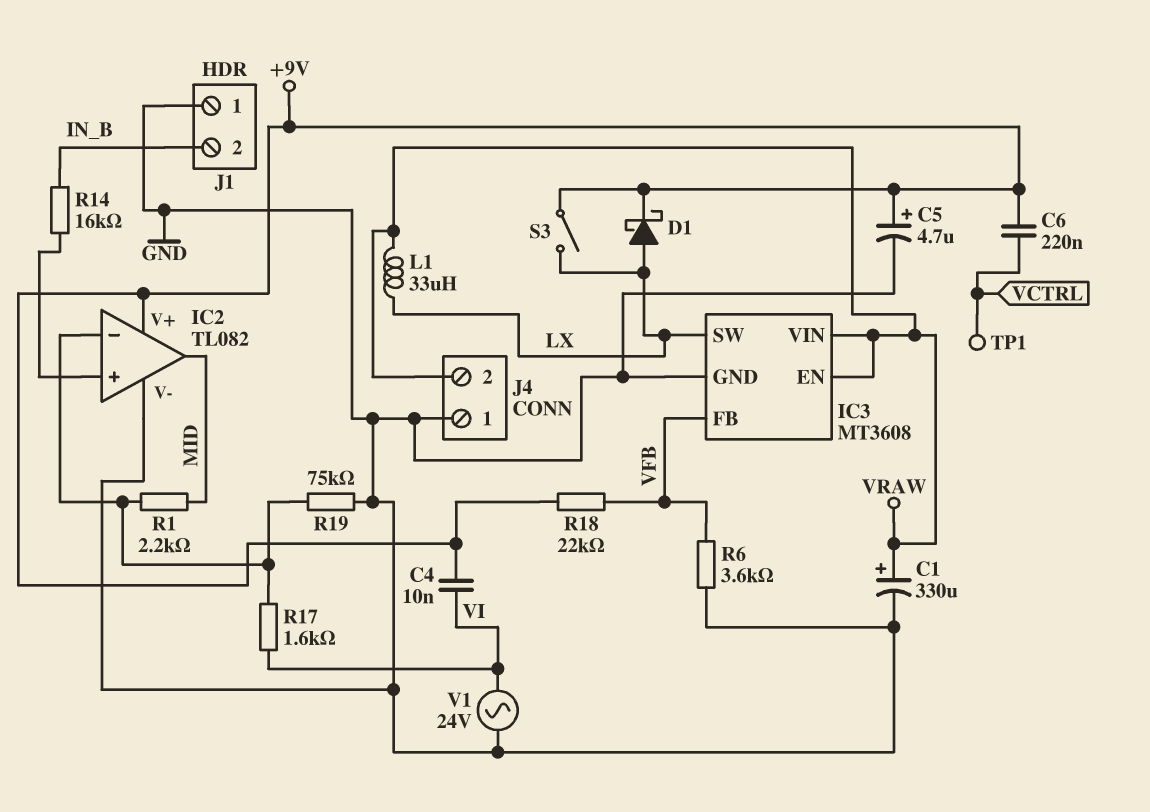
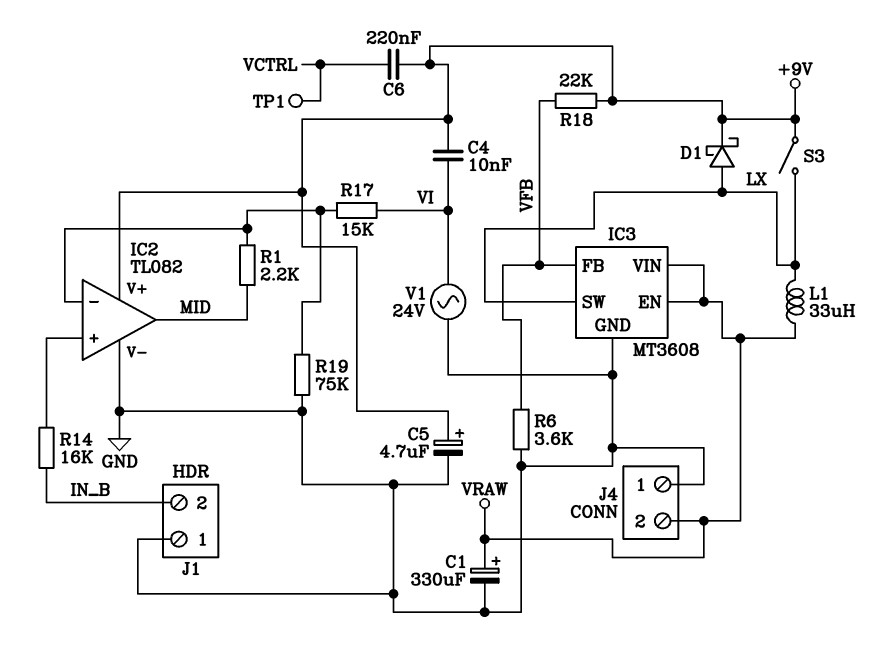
R17: 1.6k (IC2/in-, VI) -> 15k (IC2/in-, VI)

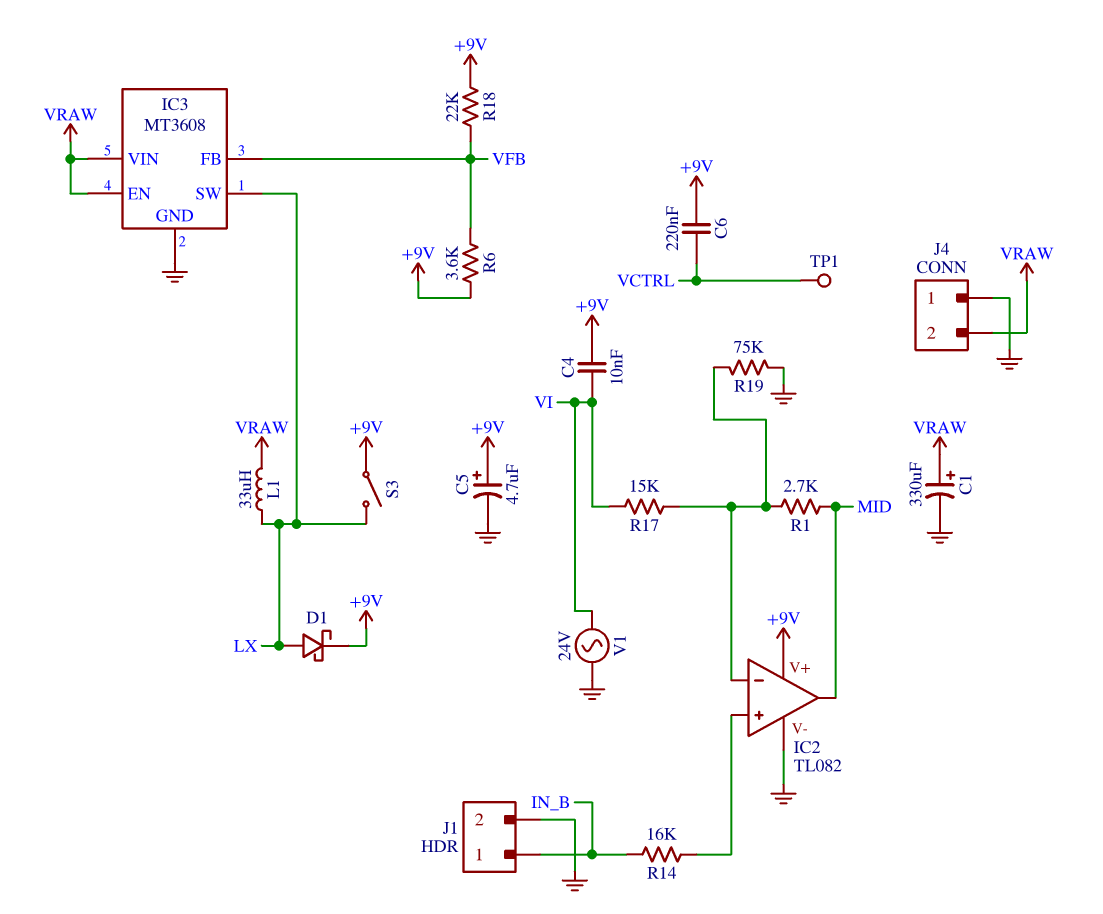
J1 pin 1: GND -> IN_B
J1 pin 2: IN_B -> GND
R1: 2.2k (IC2/in-, MID) -> 2.7k (IC2/in-, MID)
R6: 3.6k (GND, VFB) -> 3.6k (+9V, VFB)

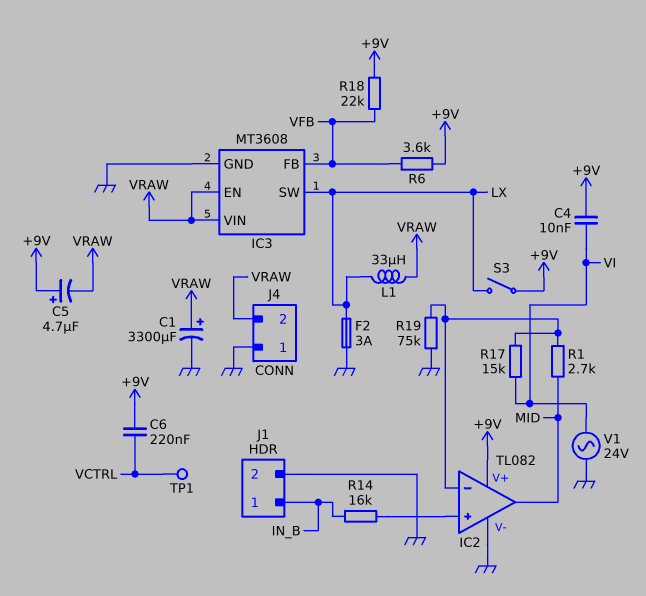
C1: 330uF (plus VRAW, minus GND) -> 3300uF (plus VRAW, minus GND)
C5: 4.7uF (plus +9V, minus GND) -> 4.7uF (plus +9V, minus VRAW)
D1: schottky (A LX, K +9V) -> none
F2: none -> 3A (GND, LX)

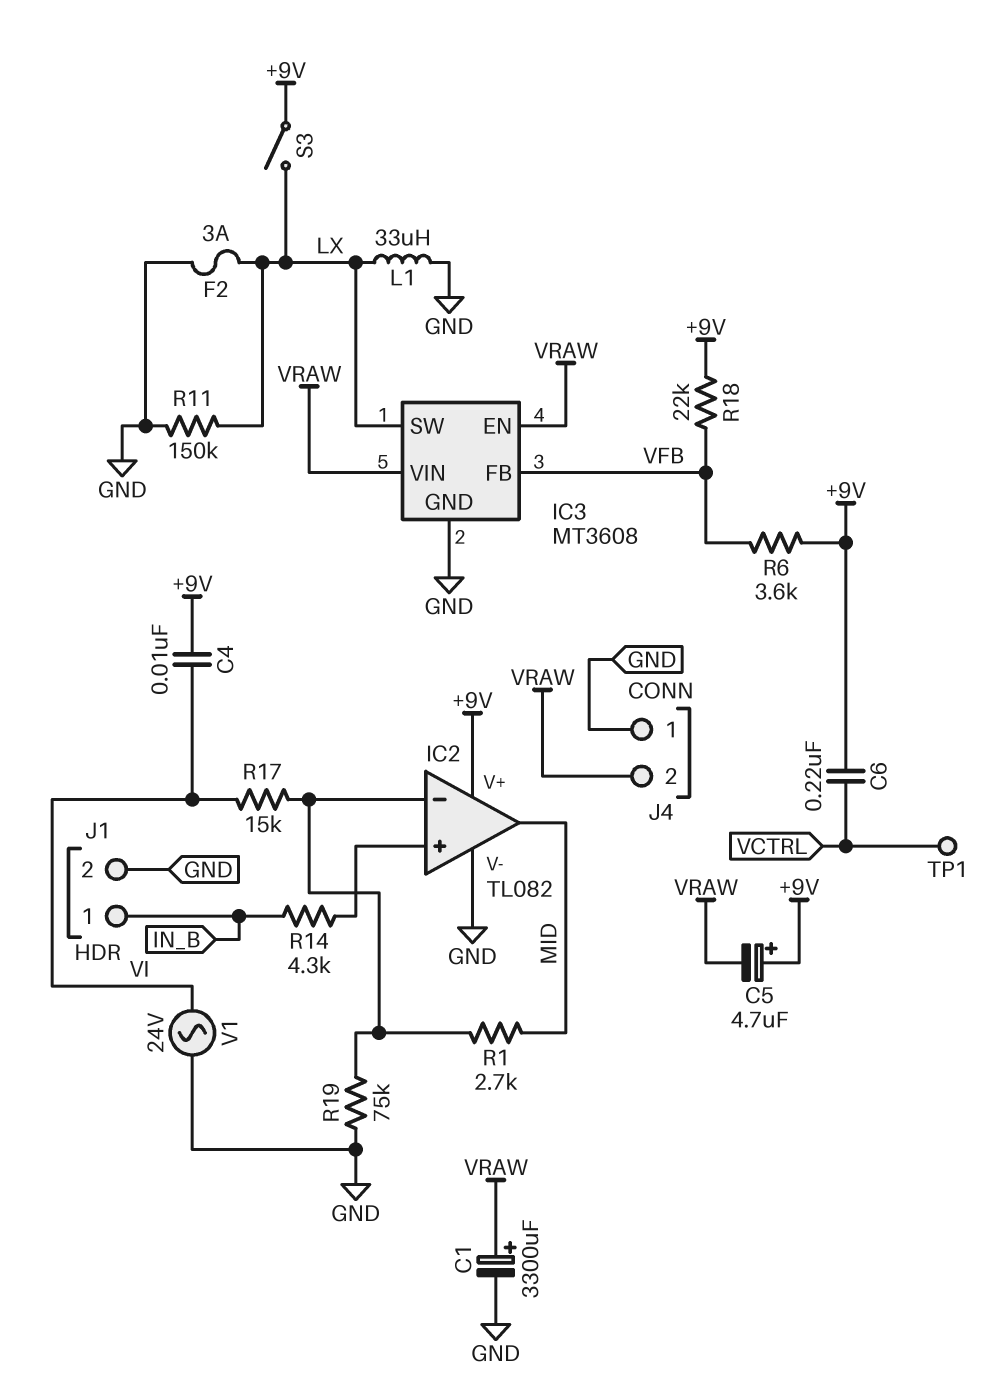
L1: 33uH (LX, VRAW) -> 33uH (GND, LX)
R11: none -> 150k (GND, LX)
R14: 16k (IC2/in+, IN_B) -> 4.3k (IC2/in+, IN_B)

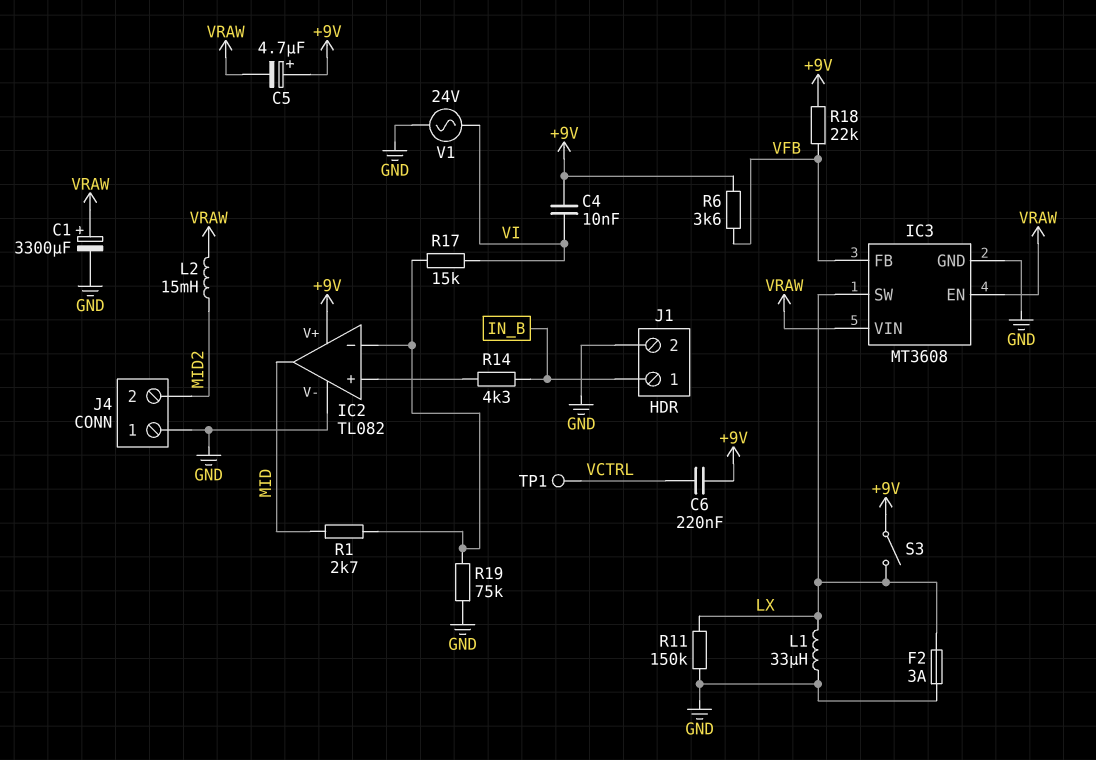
J4 pin 2: VRAW -> MID2
L2: none -> 15mH (MID2, VRAW)

